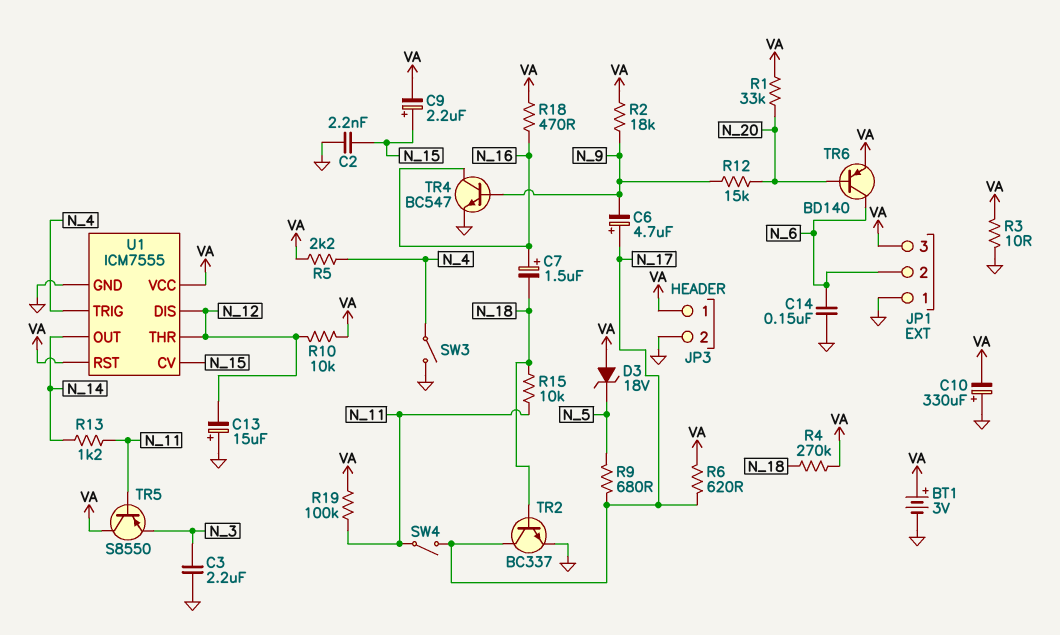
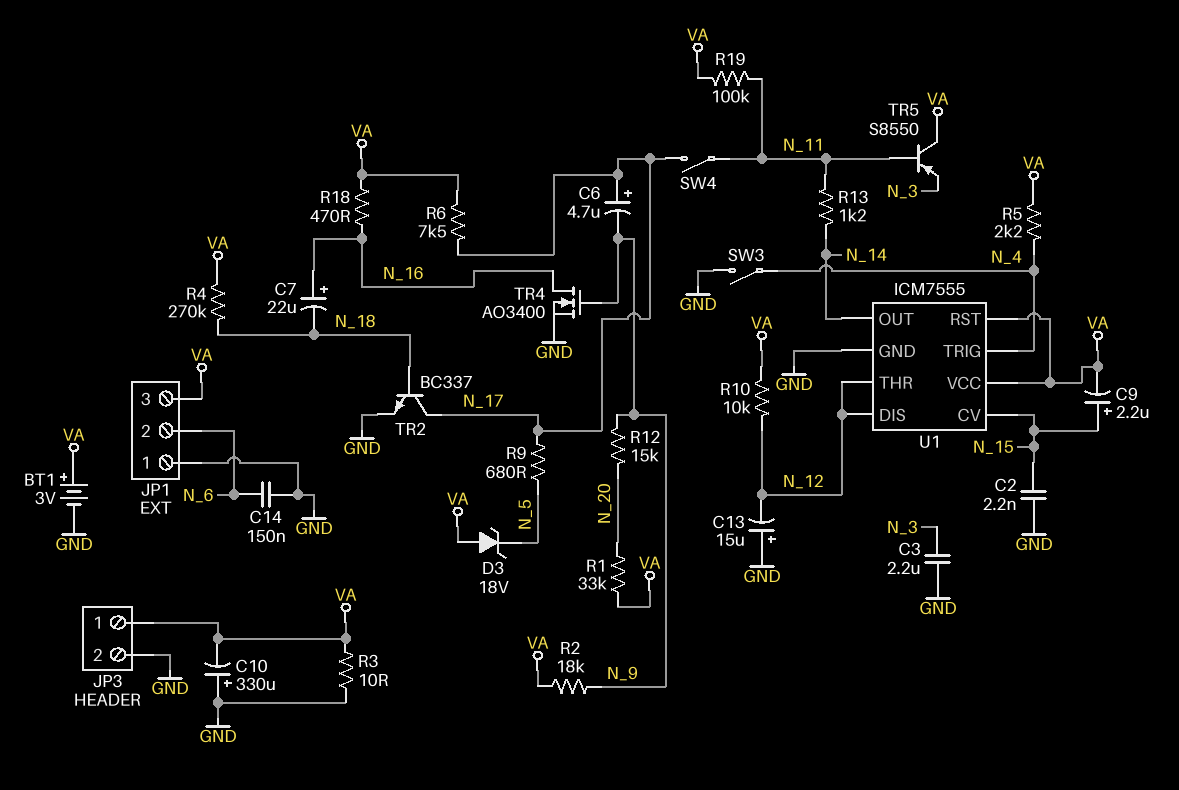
C7: 1.5uF (plus N_16, minus N_18) -> 22uF (plus N_16, minus N_18)
R6: 620 (N_17, VA) -> 7.5k (N_17, VA)
R15: 10k (N_11, N_18) -> none
TR4: NPN BC547 (B N_9, C N_16, E GND) -> NMOS AO3400 (G N_9, D N_16, S GND)
TR6: PNP BD140 (B N_20, C N_6, E VA) -> none

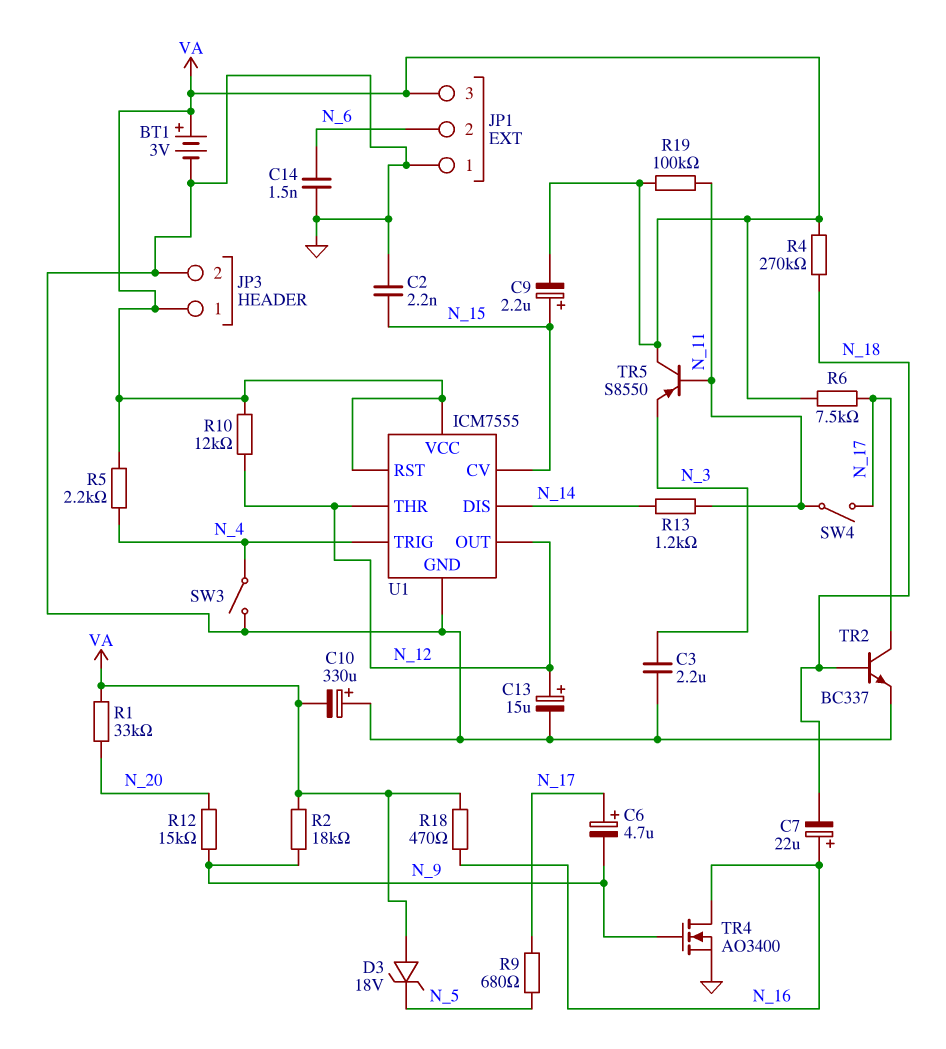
C13: 15uF (plus GND, minus N_12) -> 15uF (plus N_12, minus GND)
C14: 150nF (GND, N_6) -> 1.5nF (GND, N_6)
R3: 10 (GND, VA) -> none
R10: 10k (N_12, VA) -> 12k (N_12, VA)
U1 pin DIS: N_12 -> N_14
U1 pin OUT: N_14 -> N_12

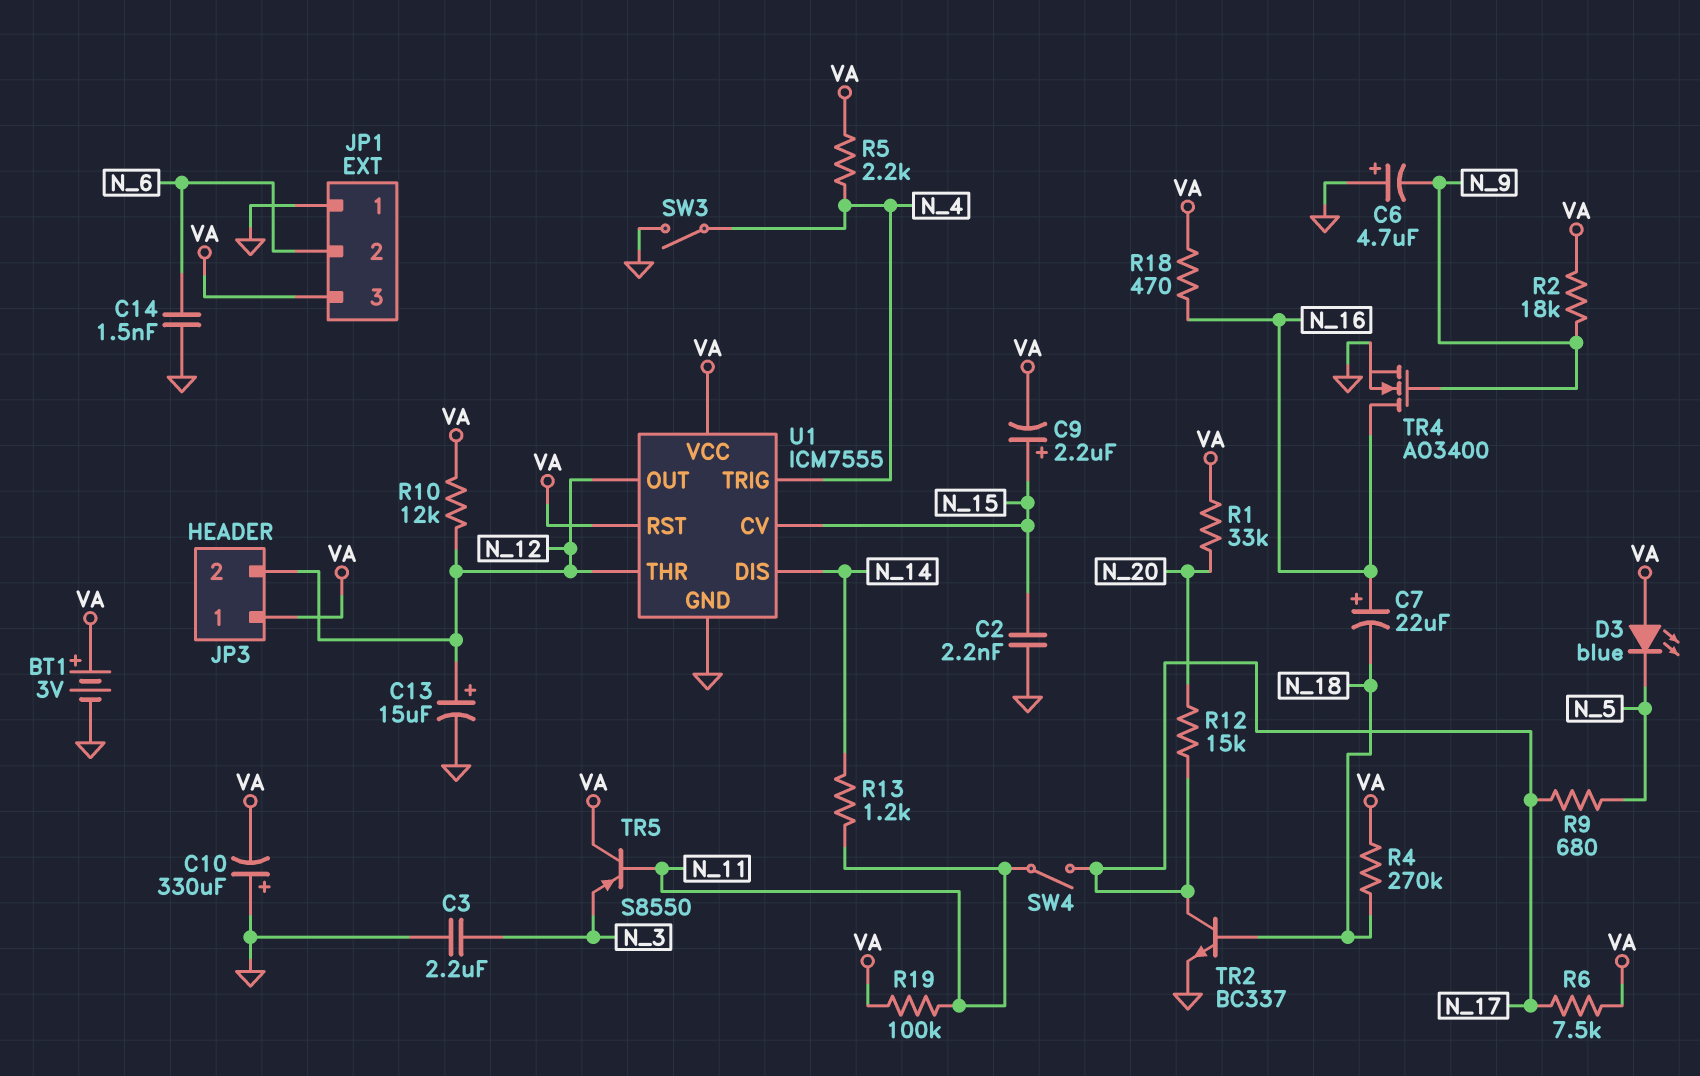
C6: 4.7uF (plus N_17, minus N_9) -> 4.7uF (plus GND, minus N_9)
D3: zener 18V (A VA, K N_5) -> LED blue (A VA, K N_5)
JP3 pin 2: GND -> N_12
R12: 15k (N_9, N_20) -> 15k (N_17, N_20)

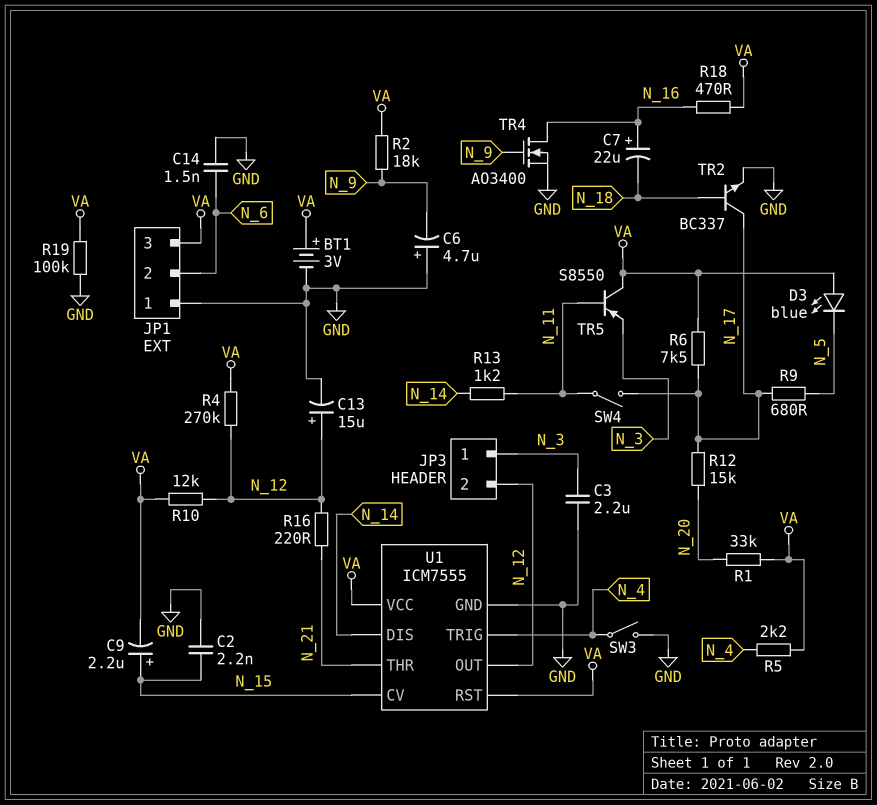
C10: 330uF (plus GND, minus VA) -> none
JP3 pin 1: VA -> N_3
R4: 270k (N_18, VA) -> 270k (N_12, VA)
R16: none -> 220 (N_12, N_21)
R19: 100k (N_11, VA) -> 100k (GND, VA)
U1 pin THR: N_12 -> N_21

